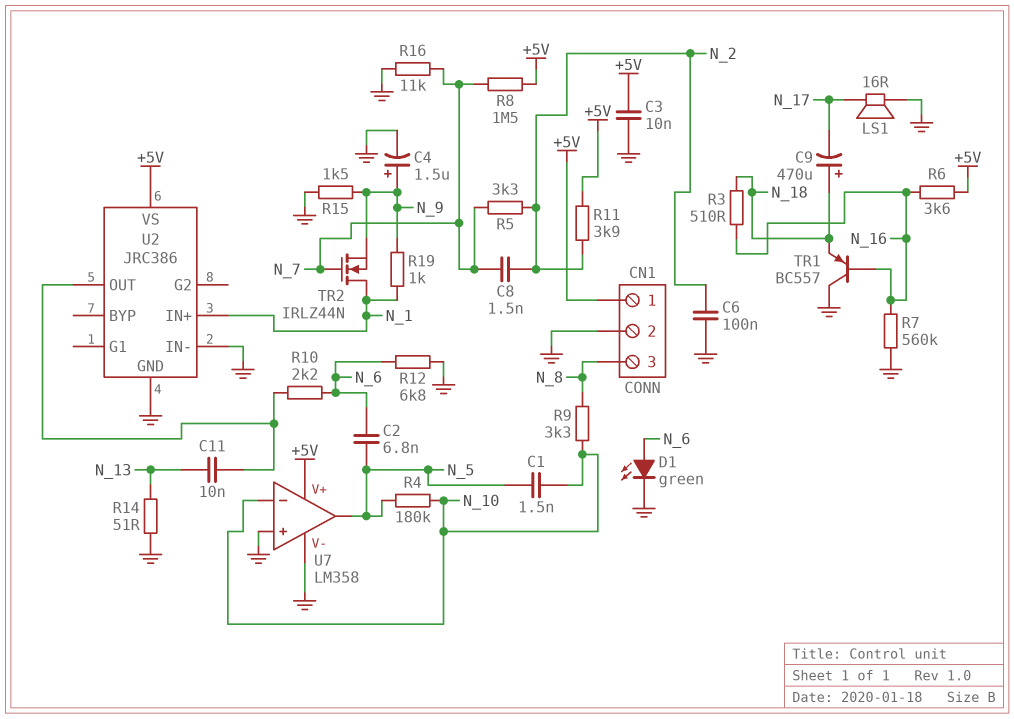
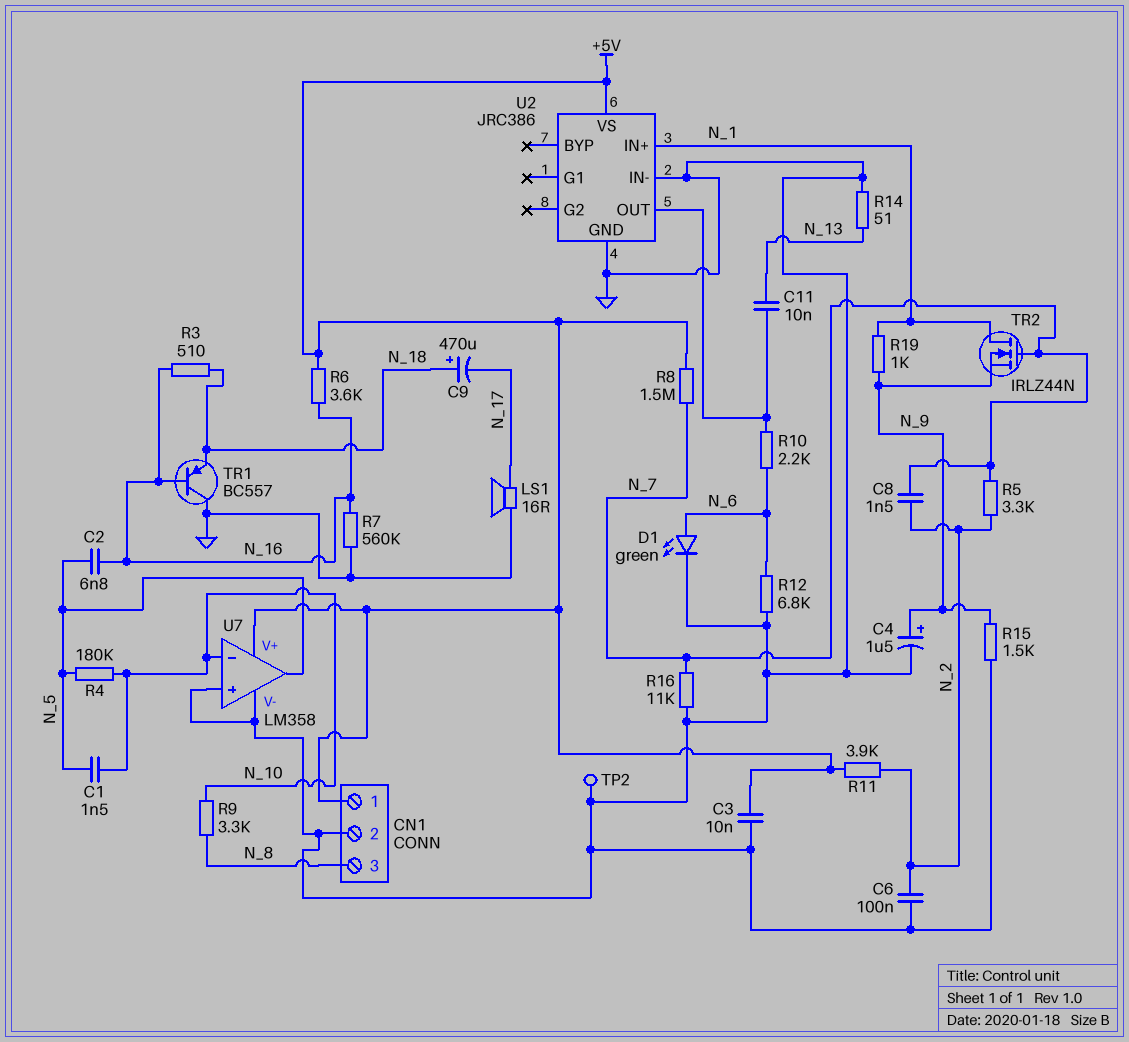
C2: 6.8nF (N_5, N_6) -> 6.8nF (N_5, N_16)
TP2: none -> test point (GND)

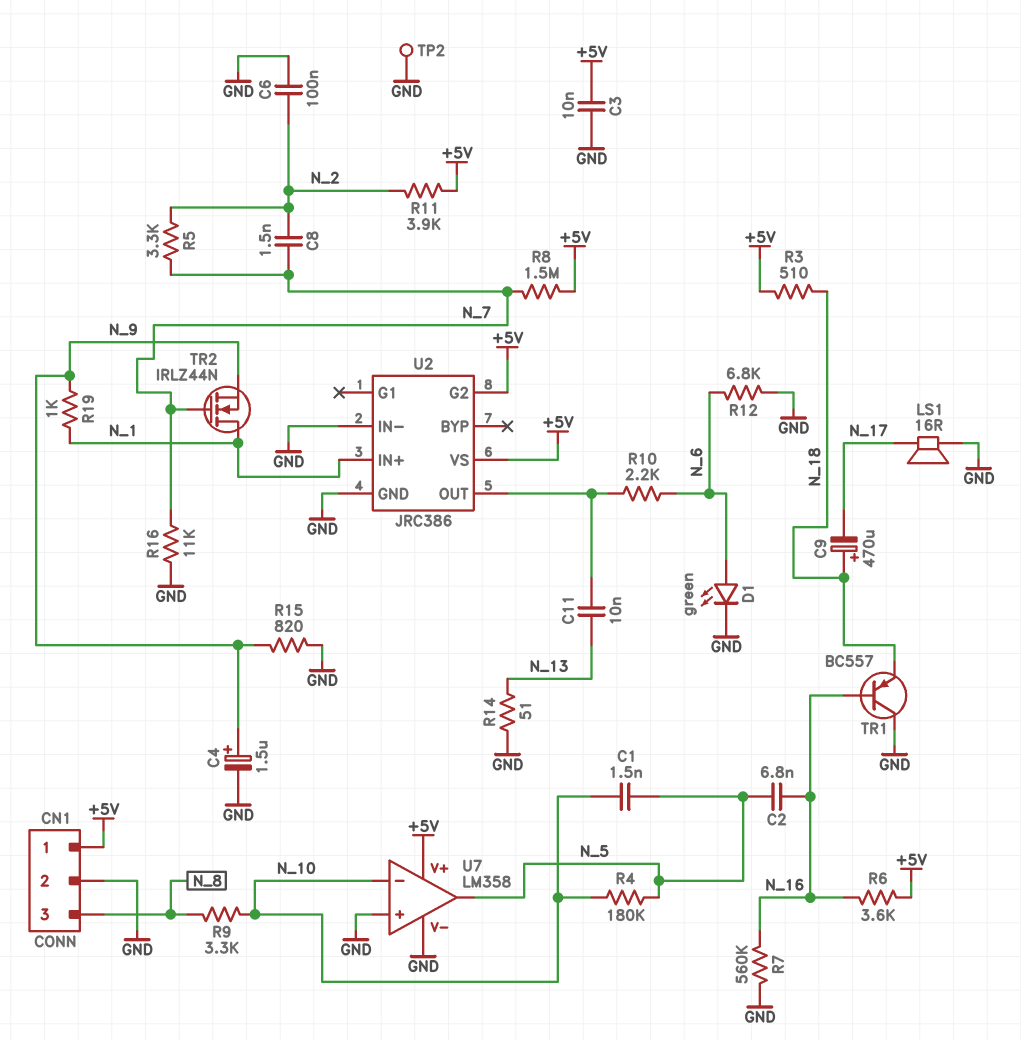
R3: 510 (N_16, N_18) -> 510 (+5V, N_18)
R15: 1.5k (GND, N_9) -> 820 (GND, N_9)
U2 pin G2: none -> +5V

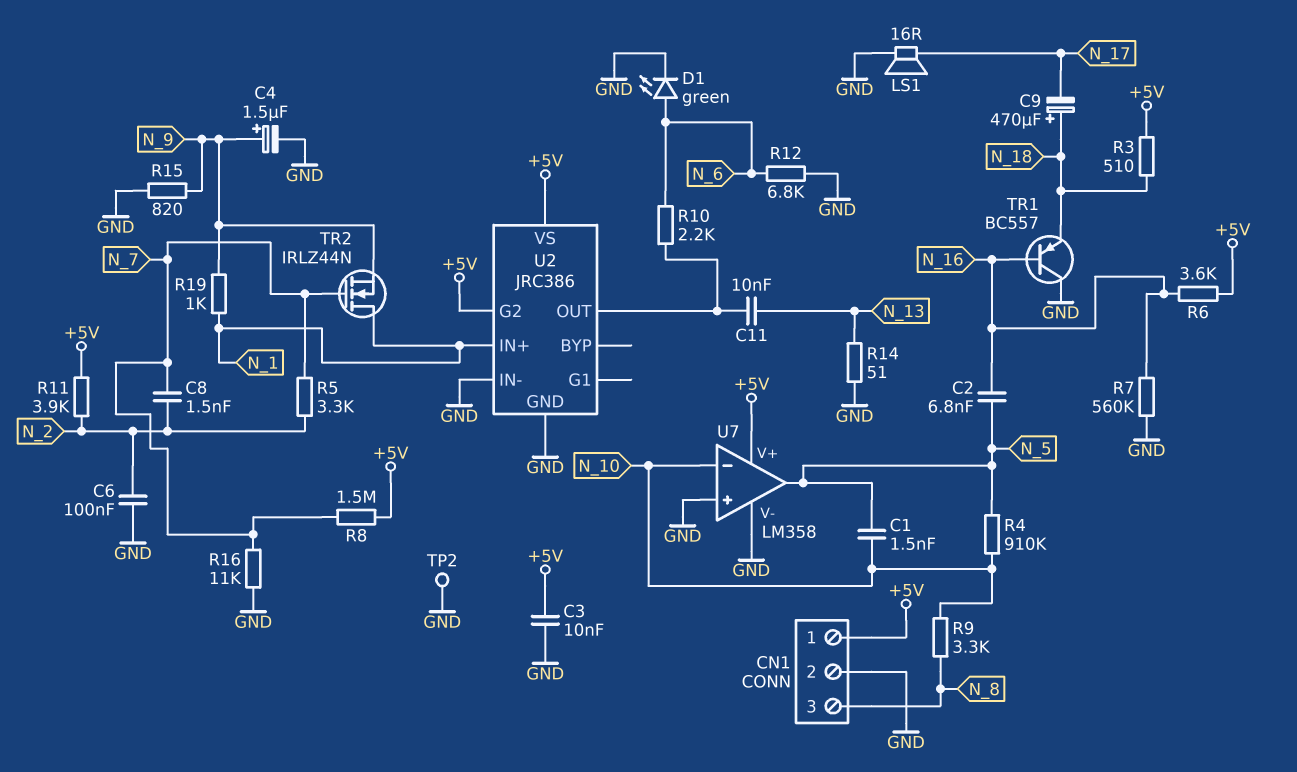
R4: 180k (N_5, N_10) -> 910k (N_5, N_10)

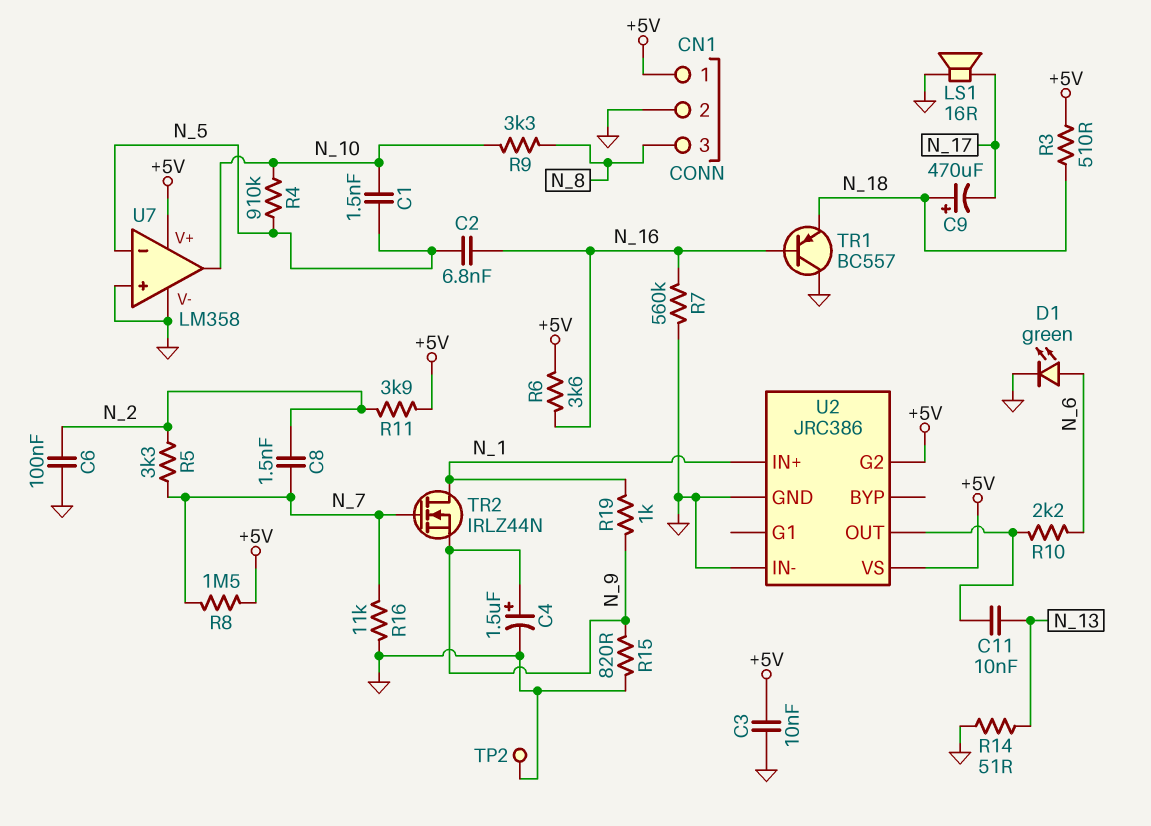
R12: 6.8k (GND, N_6) -> none
U7 pin in-: N_10 -> N_5
U7 pin out: N_5 -> N_10

